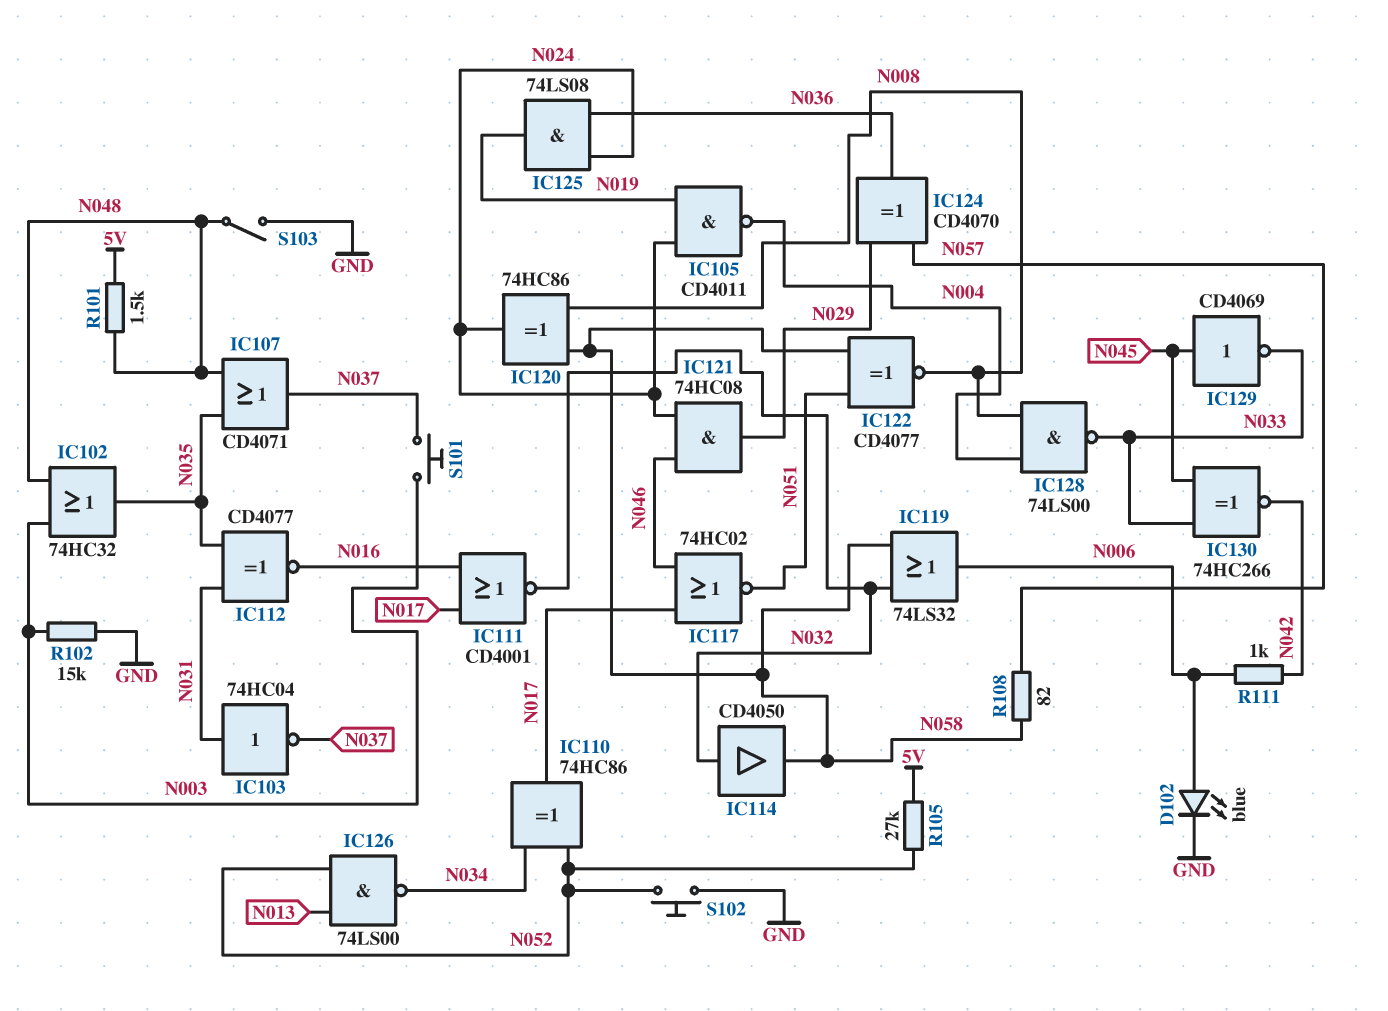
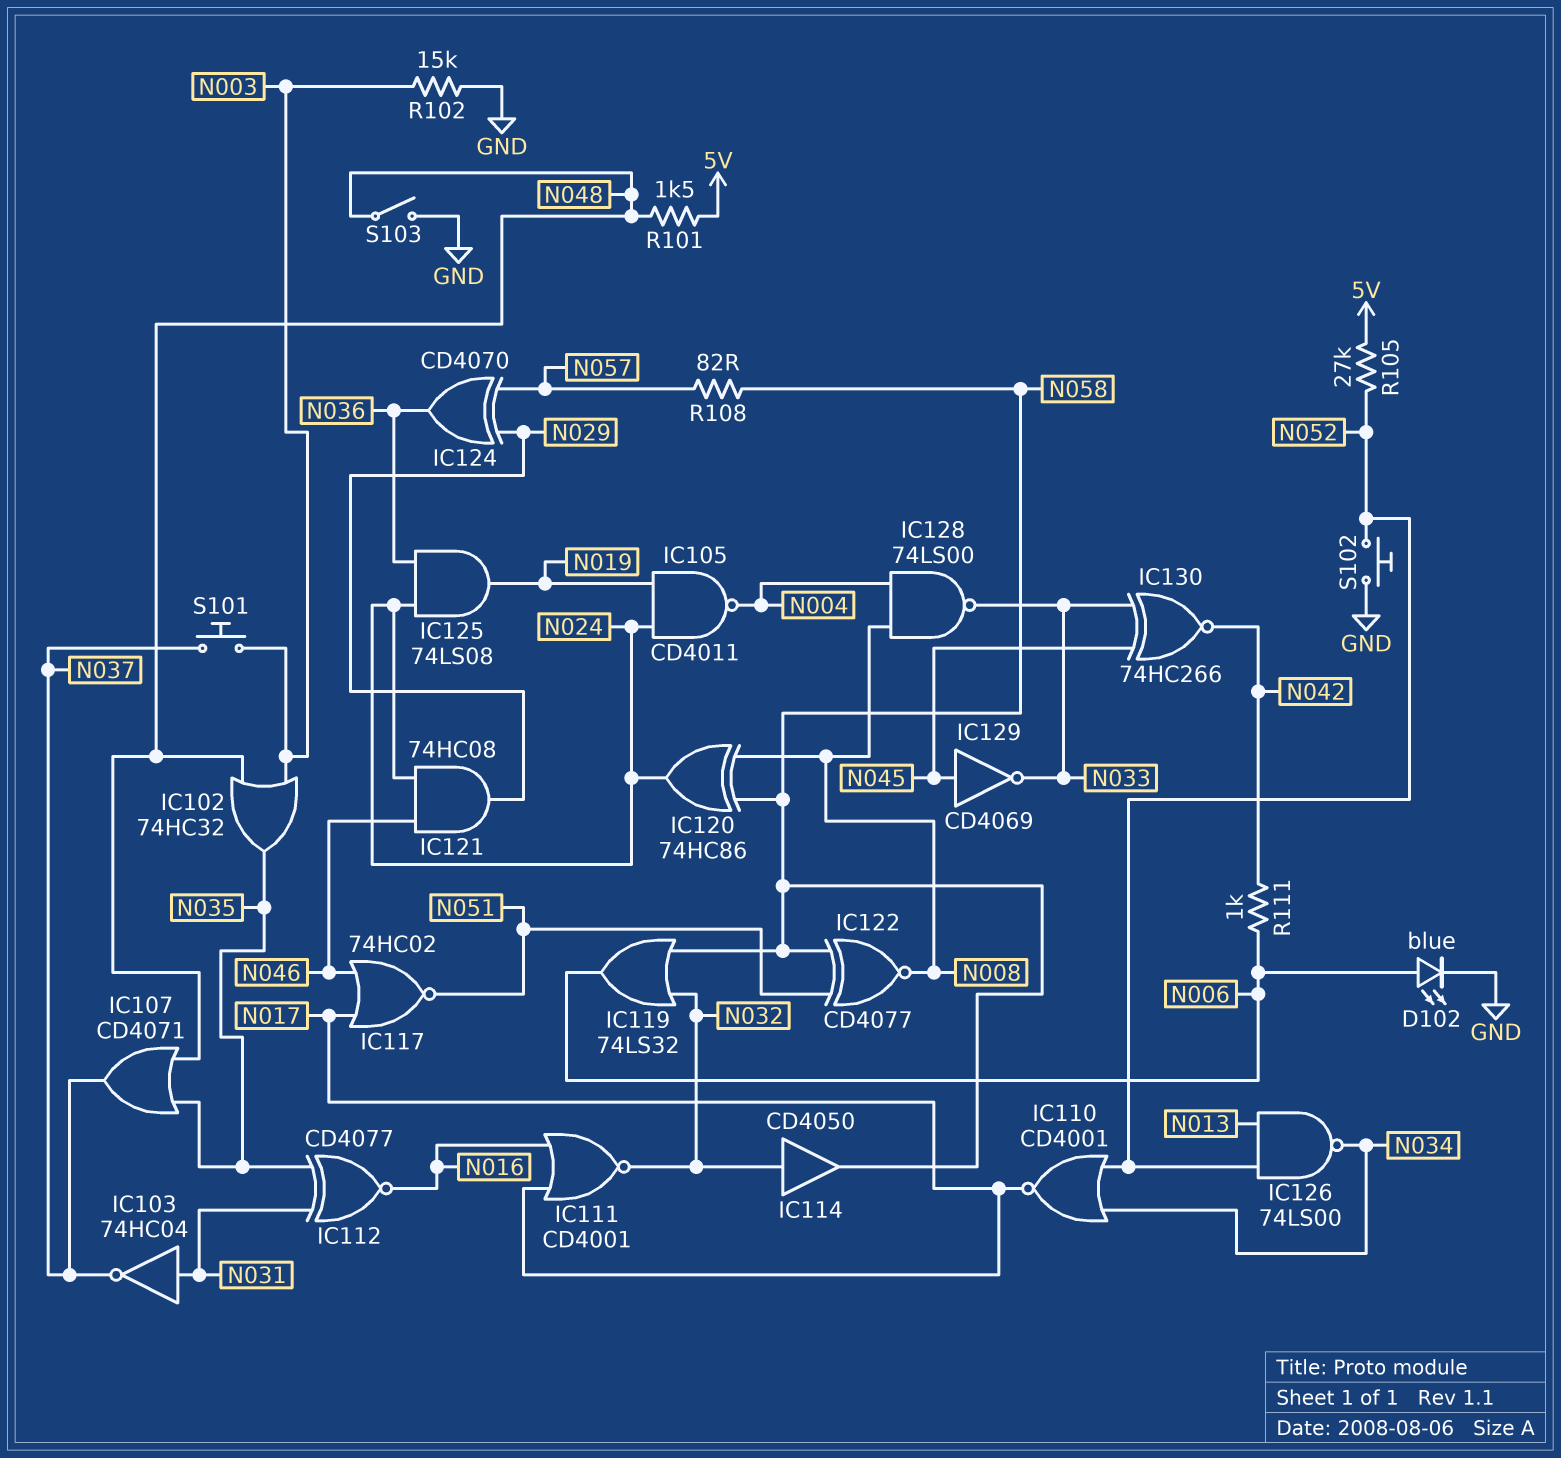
IC110: XOR 74HC86 (in N034, in N052, out N017) -> NOR CD4001 (in N034, in N052, out N017)

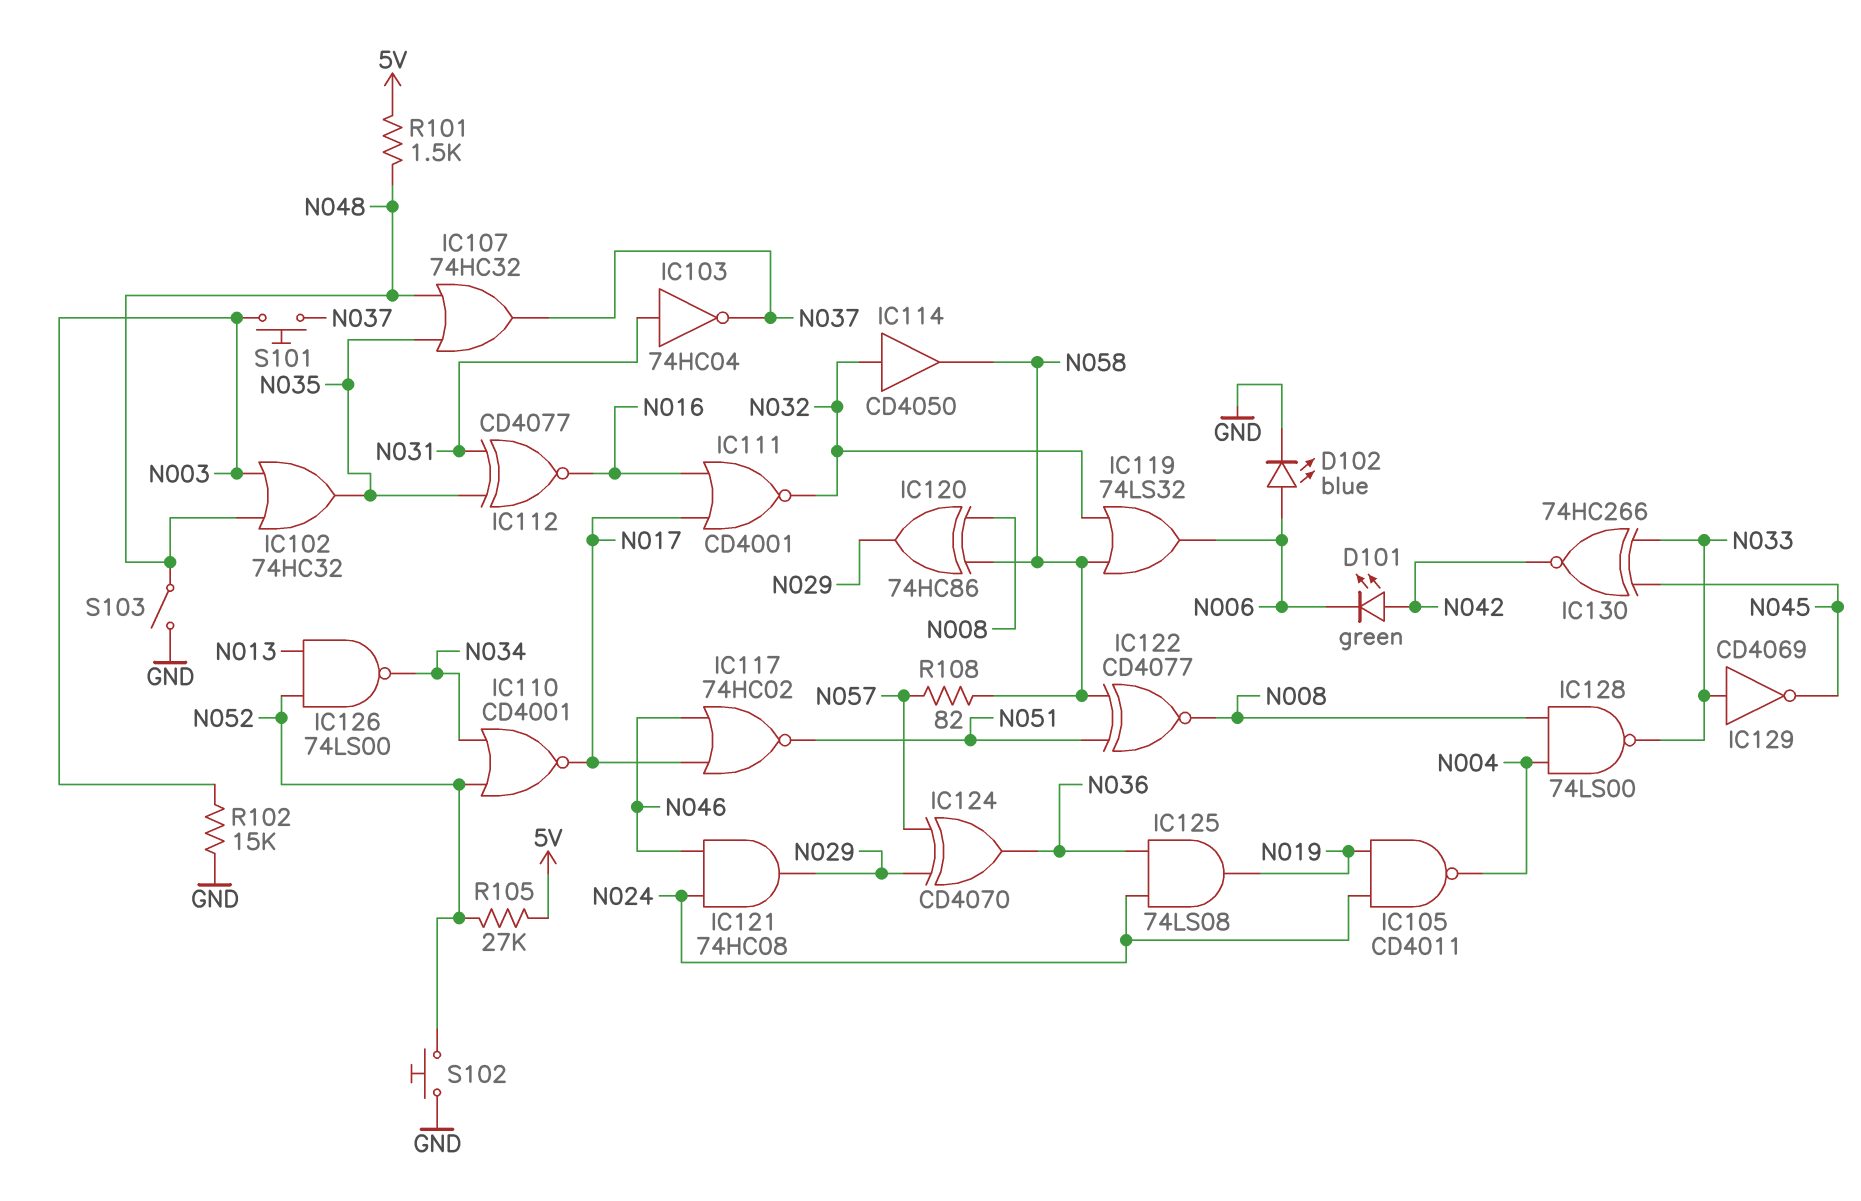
D101: none -> LED green (A N042, K N006)
IC107: OR CD4071 (in N035, in N048, out N037) -> OR 74HC32 (in N035, in N048, out N037)
IC120: XOR 74HC86 (in N008, in N058, out N024) -> XOR 74HC86 (in N008, in N058, out N029)
IC129: NOT CD4069 (in N045, out N033) -> NOT CD4069 (in N033, out N045)
R111: 1k (N006, N042) -> none

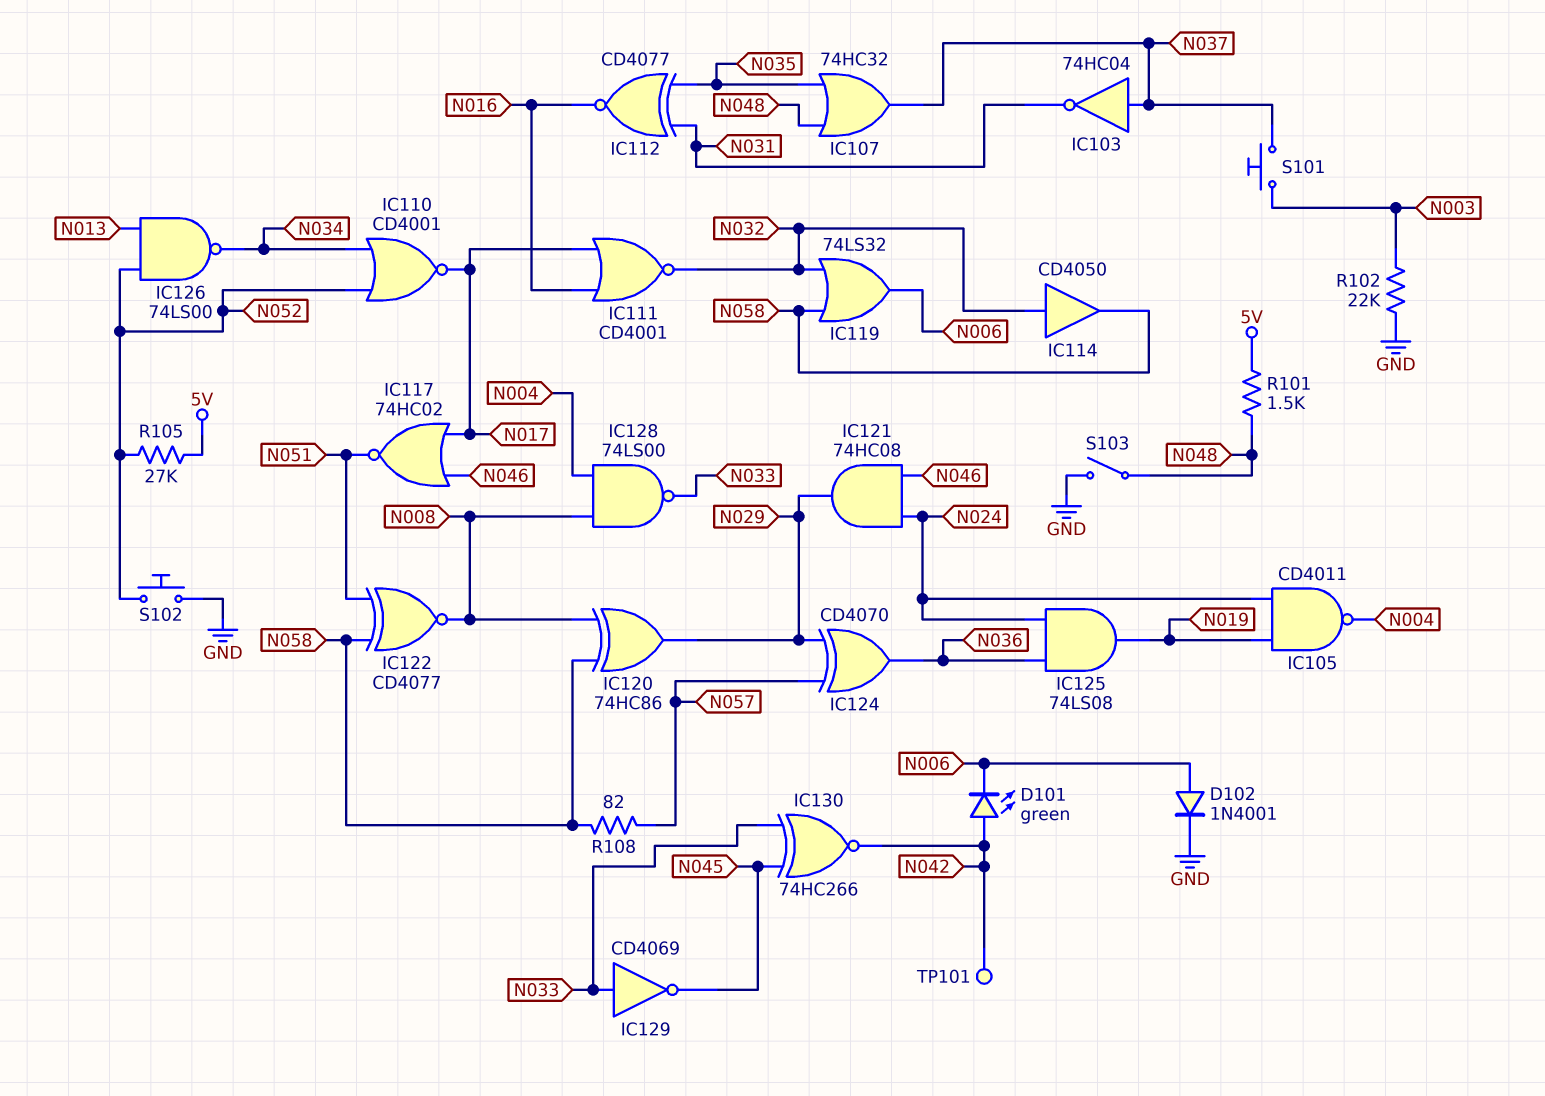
D102: LED blue (A N006, K GND) -> diode 1N4001 (A N006, K GND)
IC102: OR 74HC32 (in N003, in N048, out N035) -> none
IC103: NOT 74HC04 (in N031, out N037) -> NOT 74HC04 (in N037, out N031)
R102: 15k (GND, N003) -> 22k (GND, N003)
TP101: none -> test point (N042)

